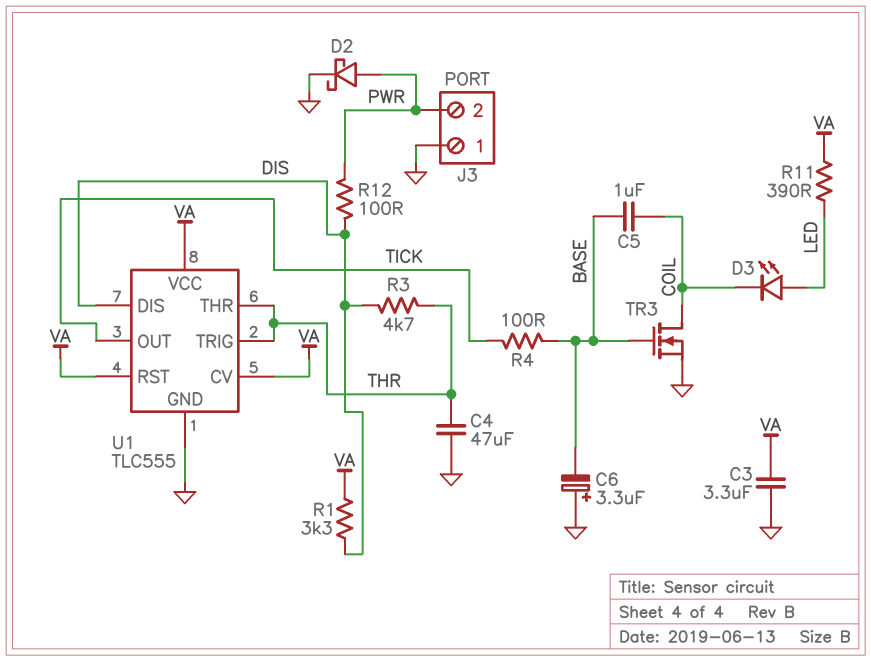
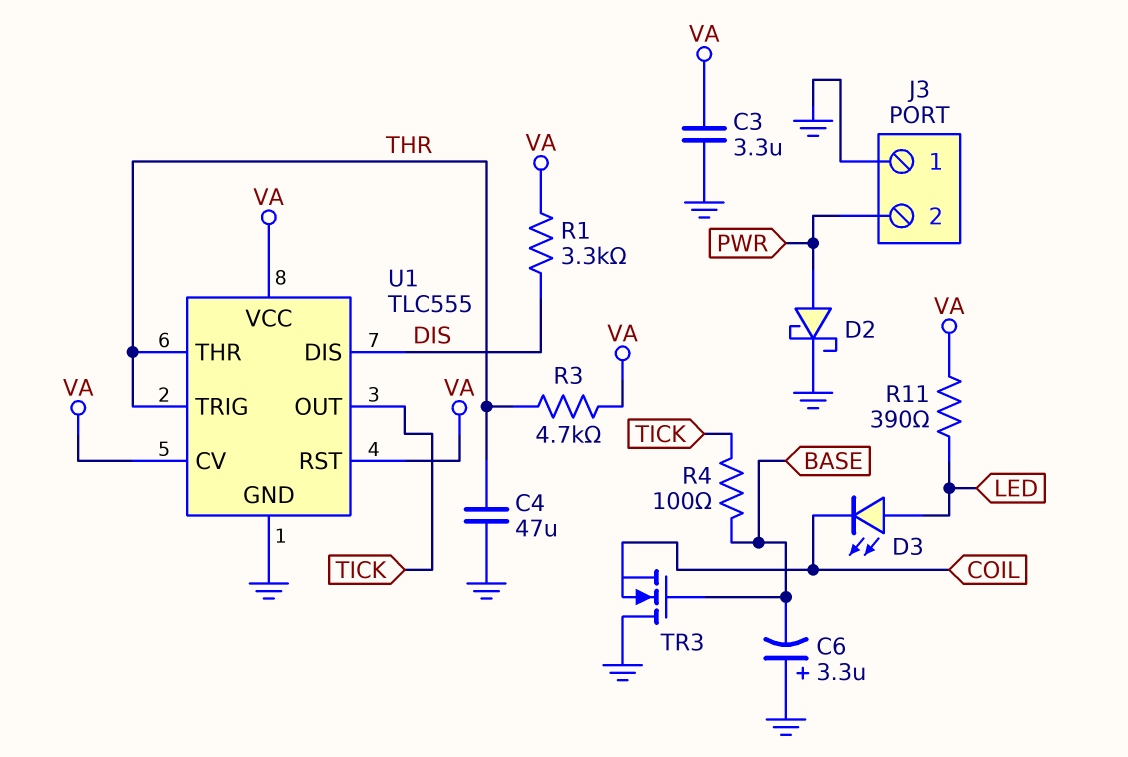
C5: 1uF (BASE, COIL) -> none
R3: 4.7k (DIS, THR) -> 4.7k (THR, VA)
R12: 100 (DIS, PWR) -> none
TR3: NMOS (G BASE, D COIL, S GND) -> NMOS (G BASE, D GND, S COIL)

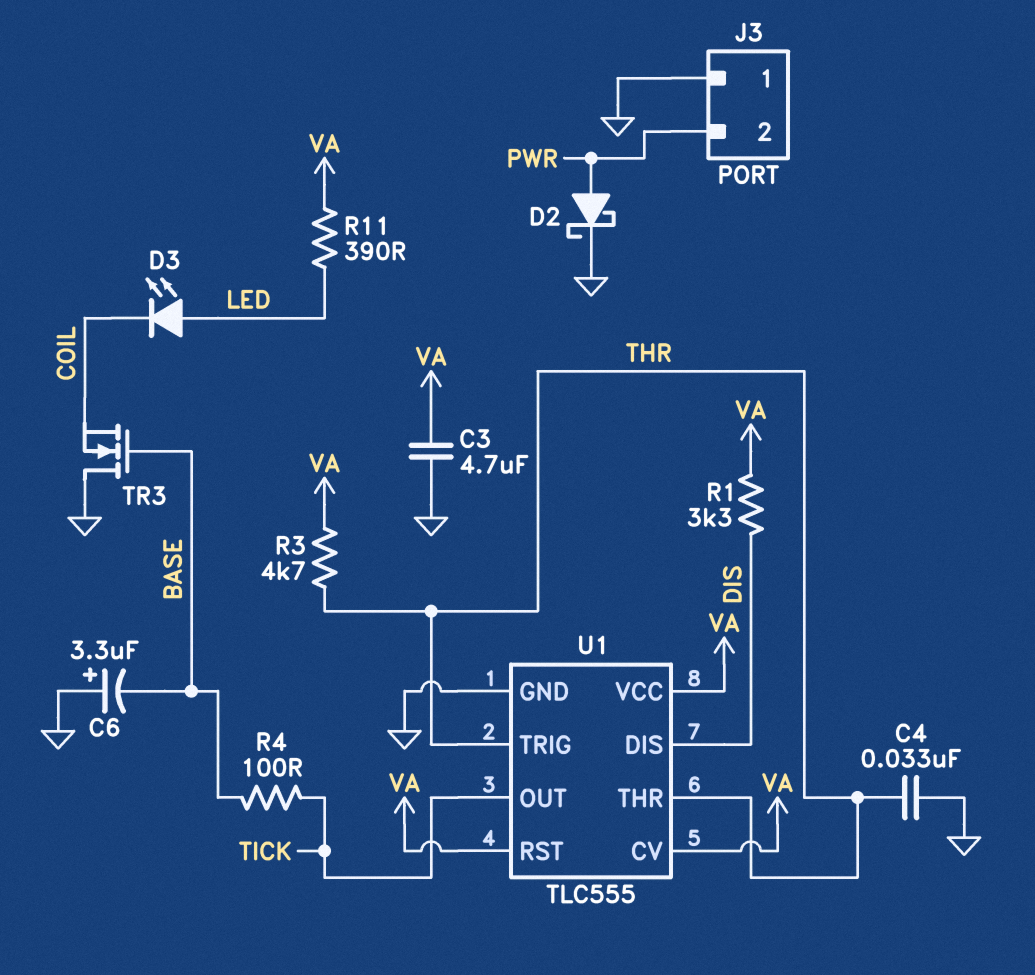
C3: 3.3uF (GND, VA) -> 4.7uF (GND, VA)
C4: 47uF (GND, THR) -> 33nF (GND, THR)

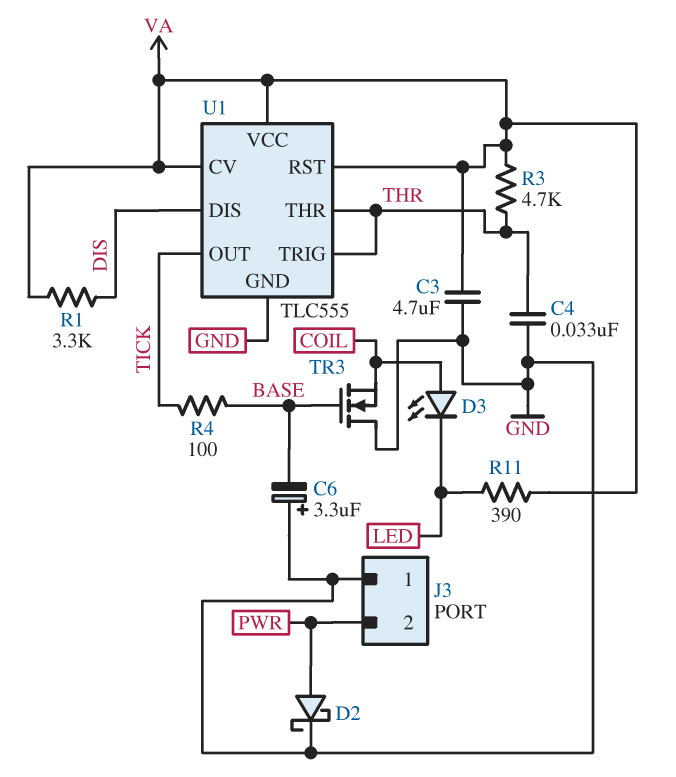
D3: LED (A LED, K COIL) -> LED (A COIL, K LED)

